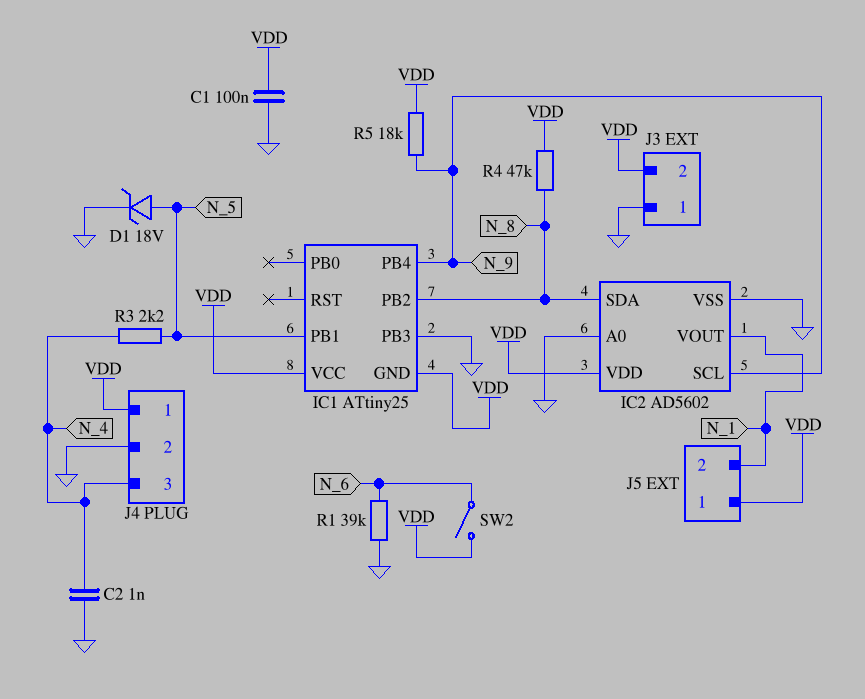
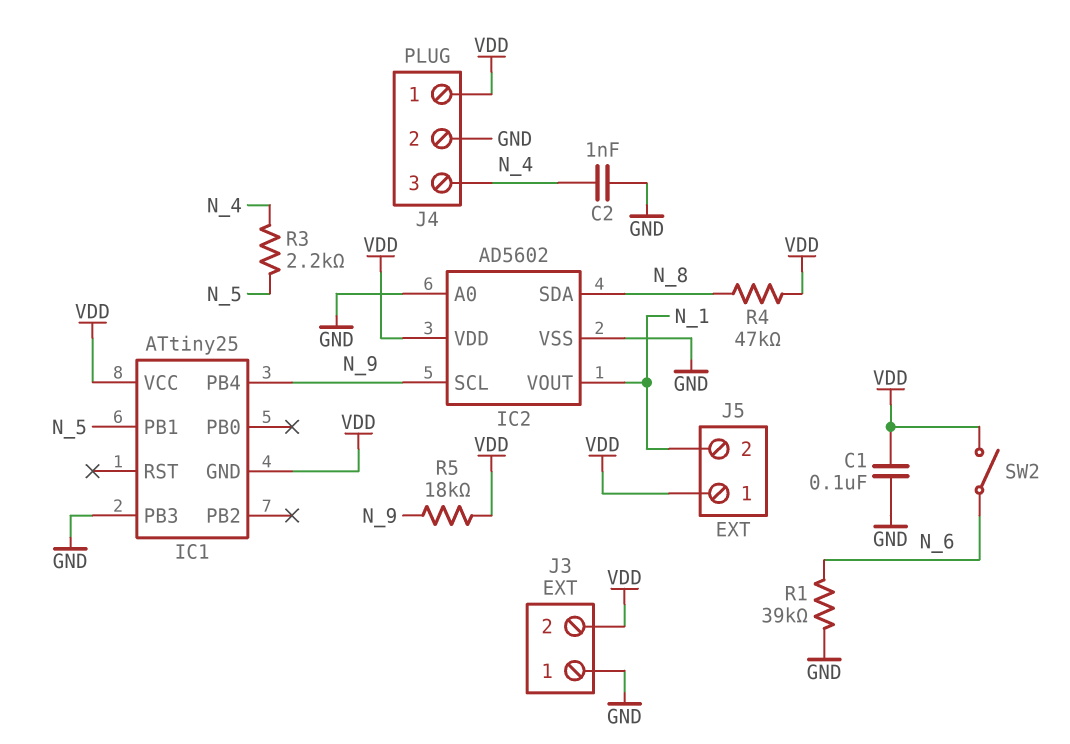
D1: zener 18V (A N_5, K GND) -> none
IC1 pin PB2: N_8 -> none

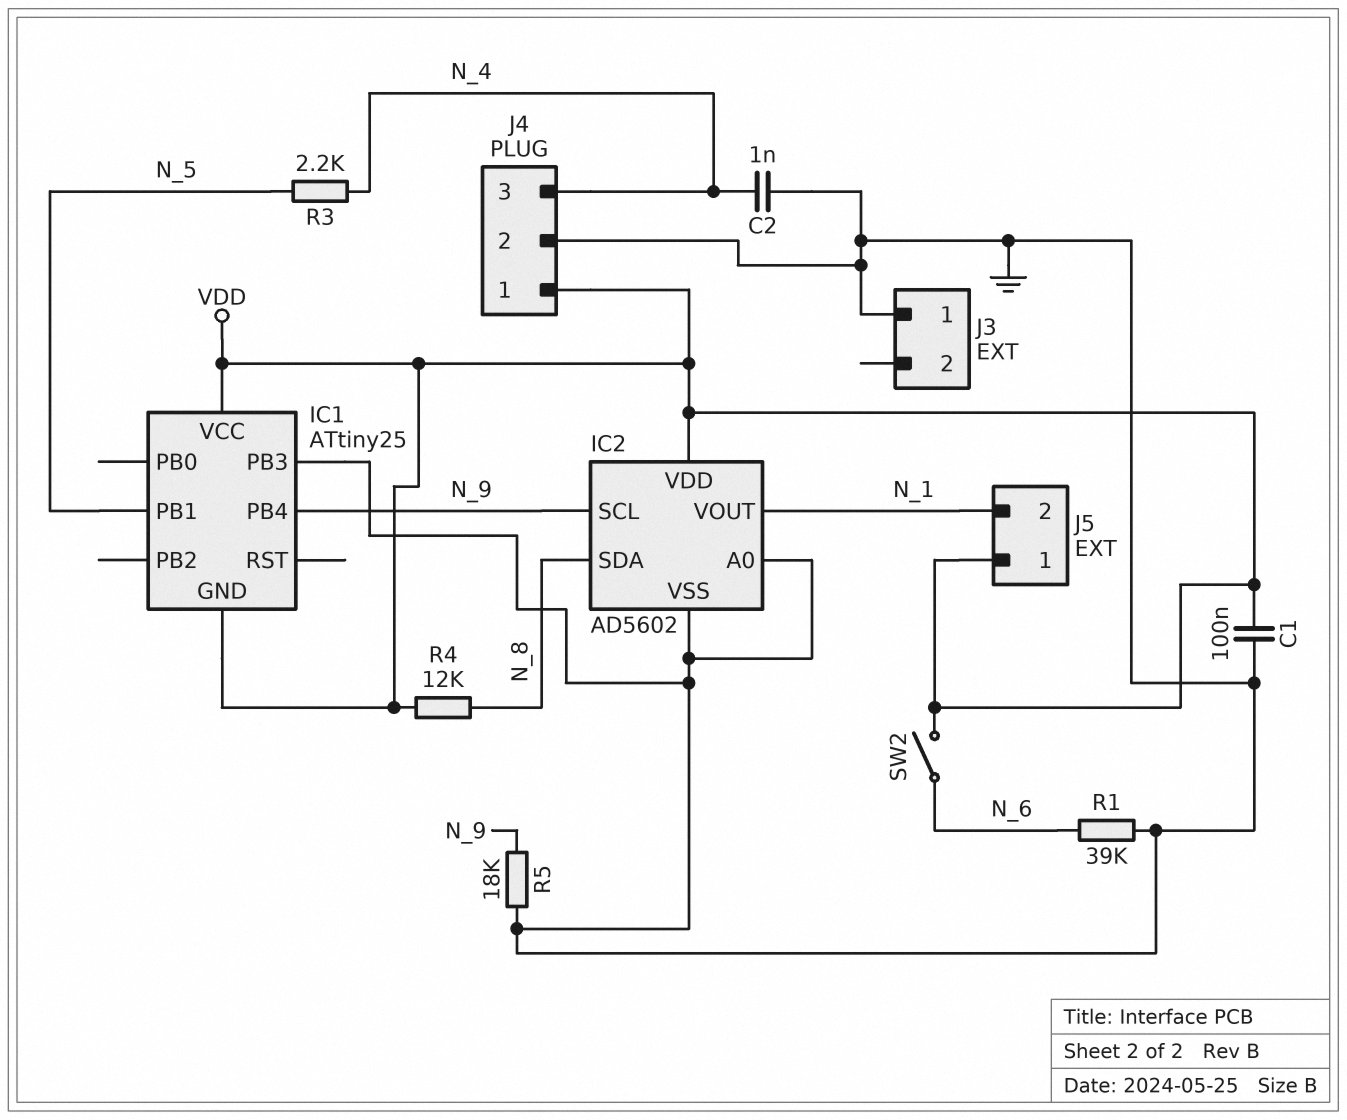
J3 pin 2: VDD -> none
R4: 47k (N_8, VDD) -> 12k (N_8, VDD)
R5: 18k (N_9, VDD) -> 18k (GND, N_9)

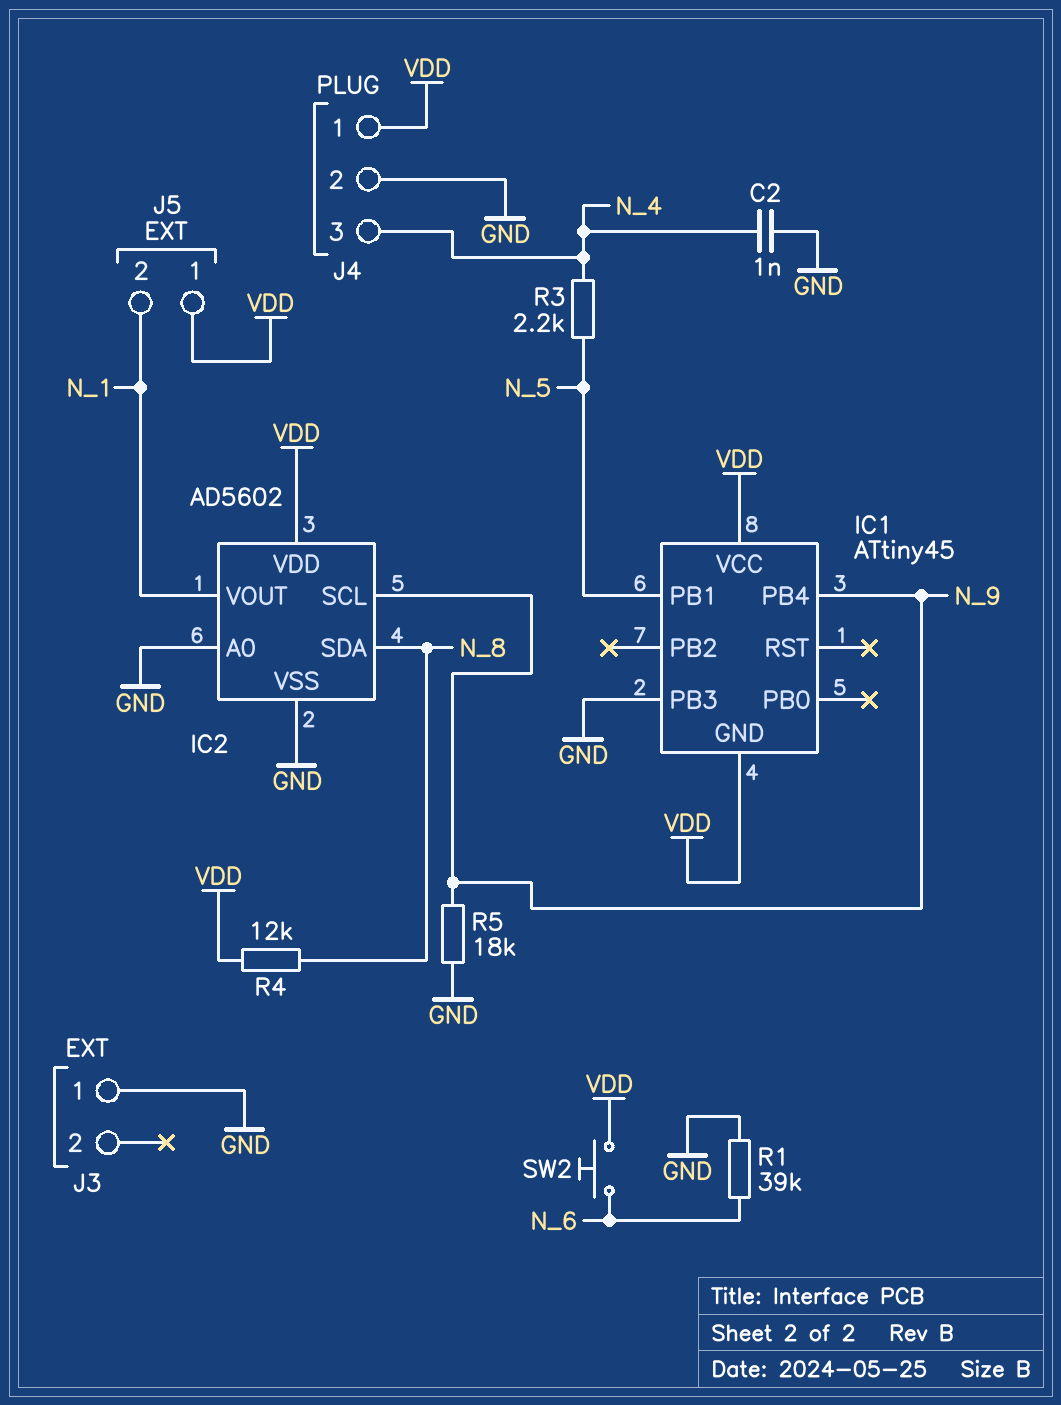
C1: 100nF (GND, VDD) -> none
IC1: ATtiny25 -> ATtiny45
SW2: switch (N_6, VDD) -> button (N_6, VDD)

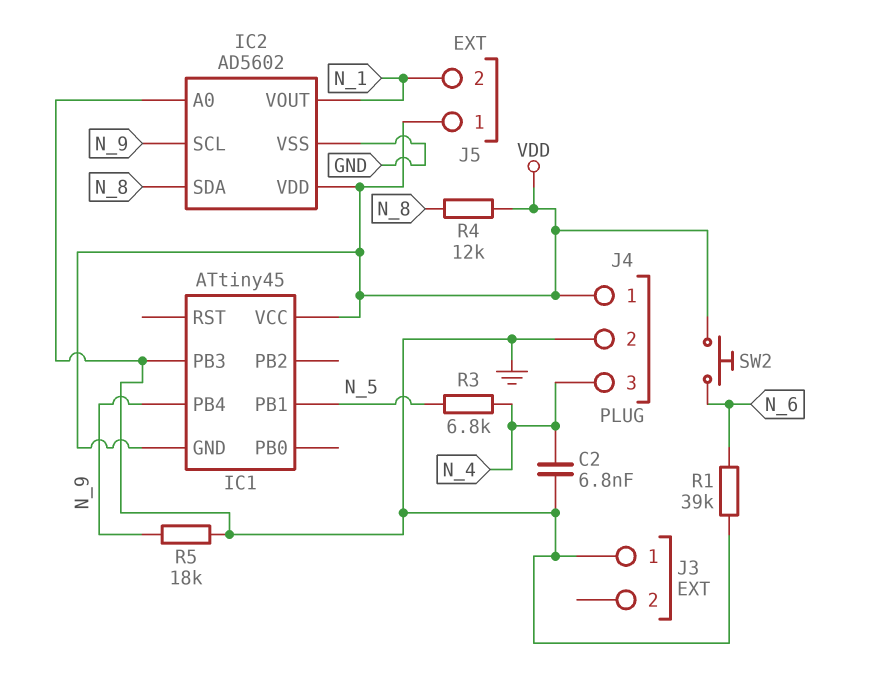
C2: 1nF (GND, N_4) -> 6.8nF (GND, N_4)
R3: 2.2k (N_4, N_5) -> 6.8k (N_4, N_5)

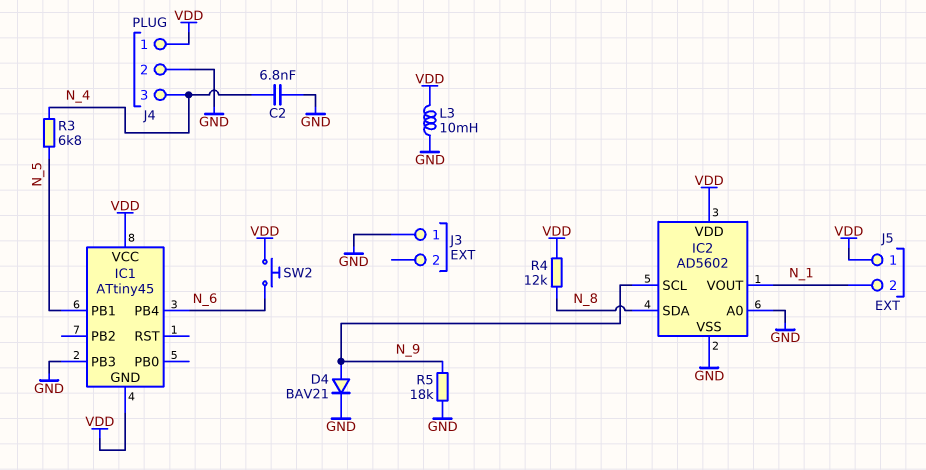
D4: none -> diode BAV21 (A N_9, K GND)
IC1 pin PB4: N_9 -> N_6
L3: none -> 10mH (GND, VDD)
R1: 39k (GND, N_6) -> none

